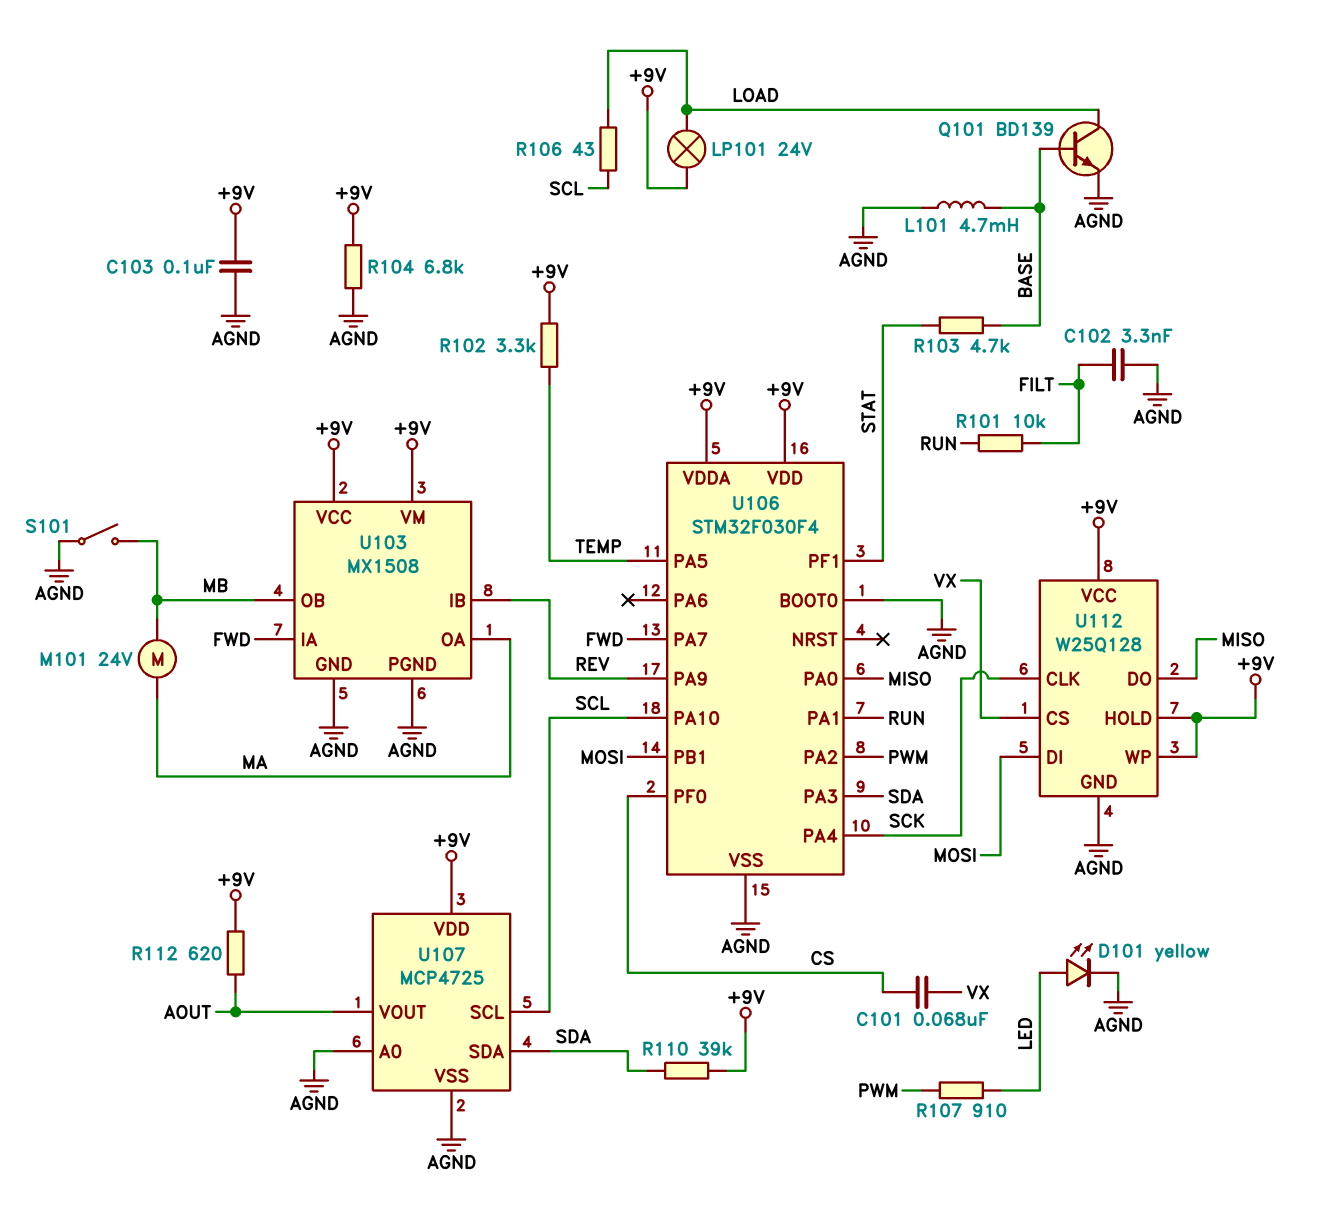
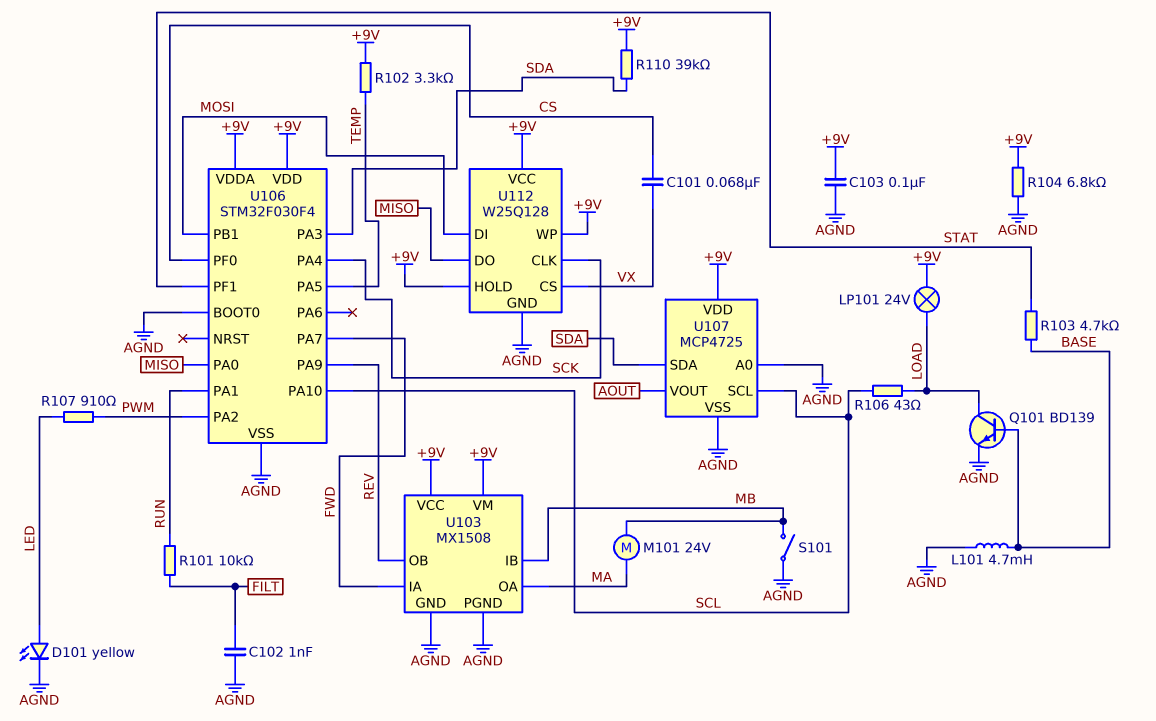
C102: 3.3nF (AGND, FILT) -> 1nF (AGND, FILT)
R112: 620 (+9V, AOUT) -> none
U103 pin IB: REV -> MB
U103 pin OB: MB -> REV

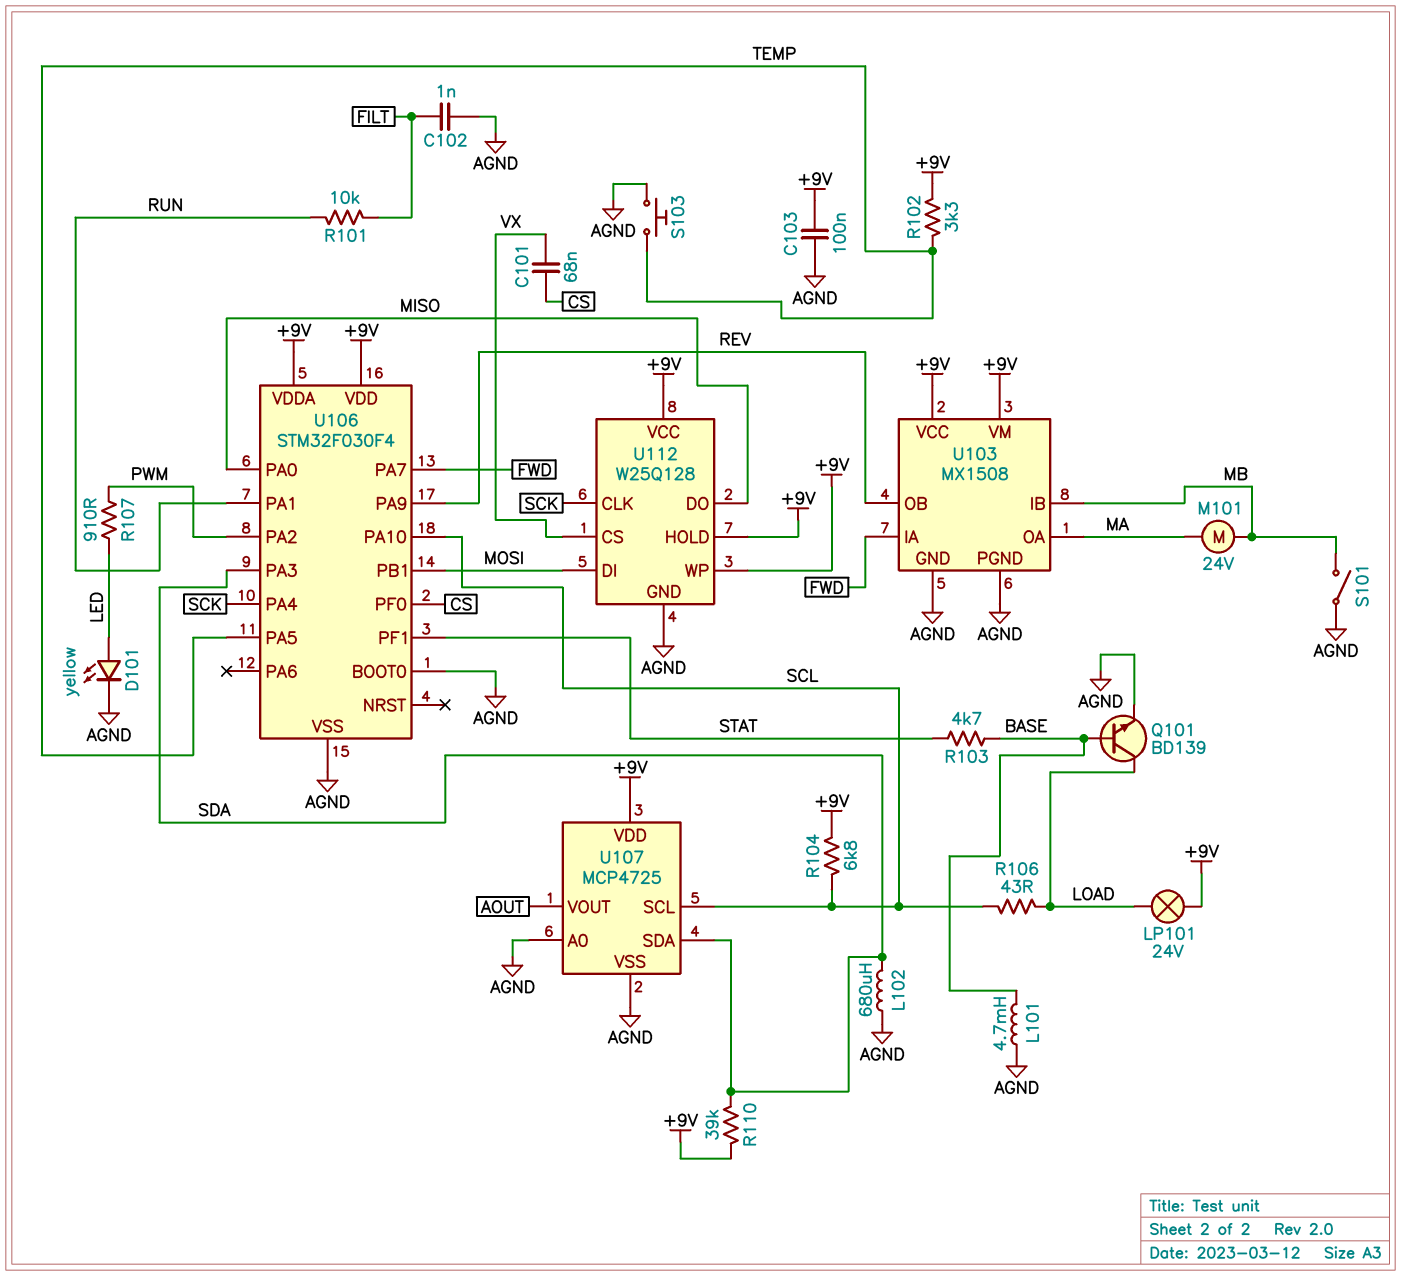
L102: none -> 680uH (AGND, SDA)
R104: 6.8k (+9V, AGND) -> 6.8k (+9V, SCL)
S103: none -> button (AGND, TEMP)

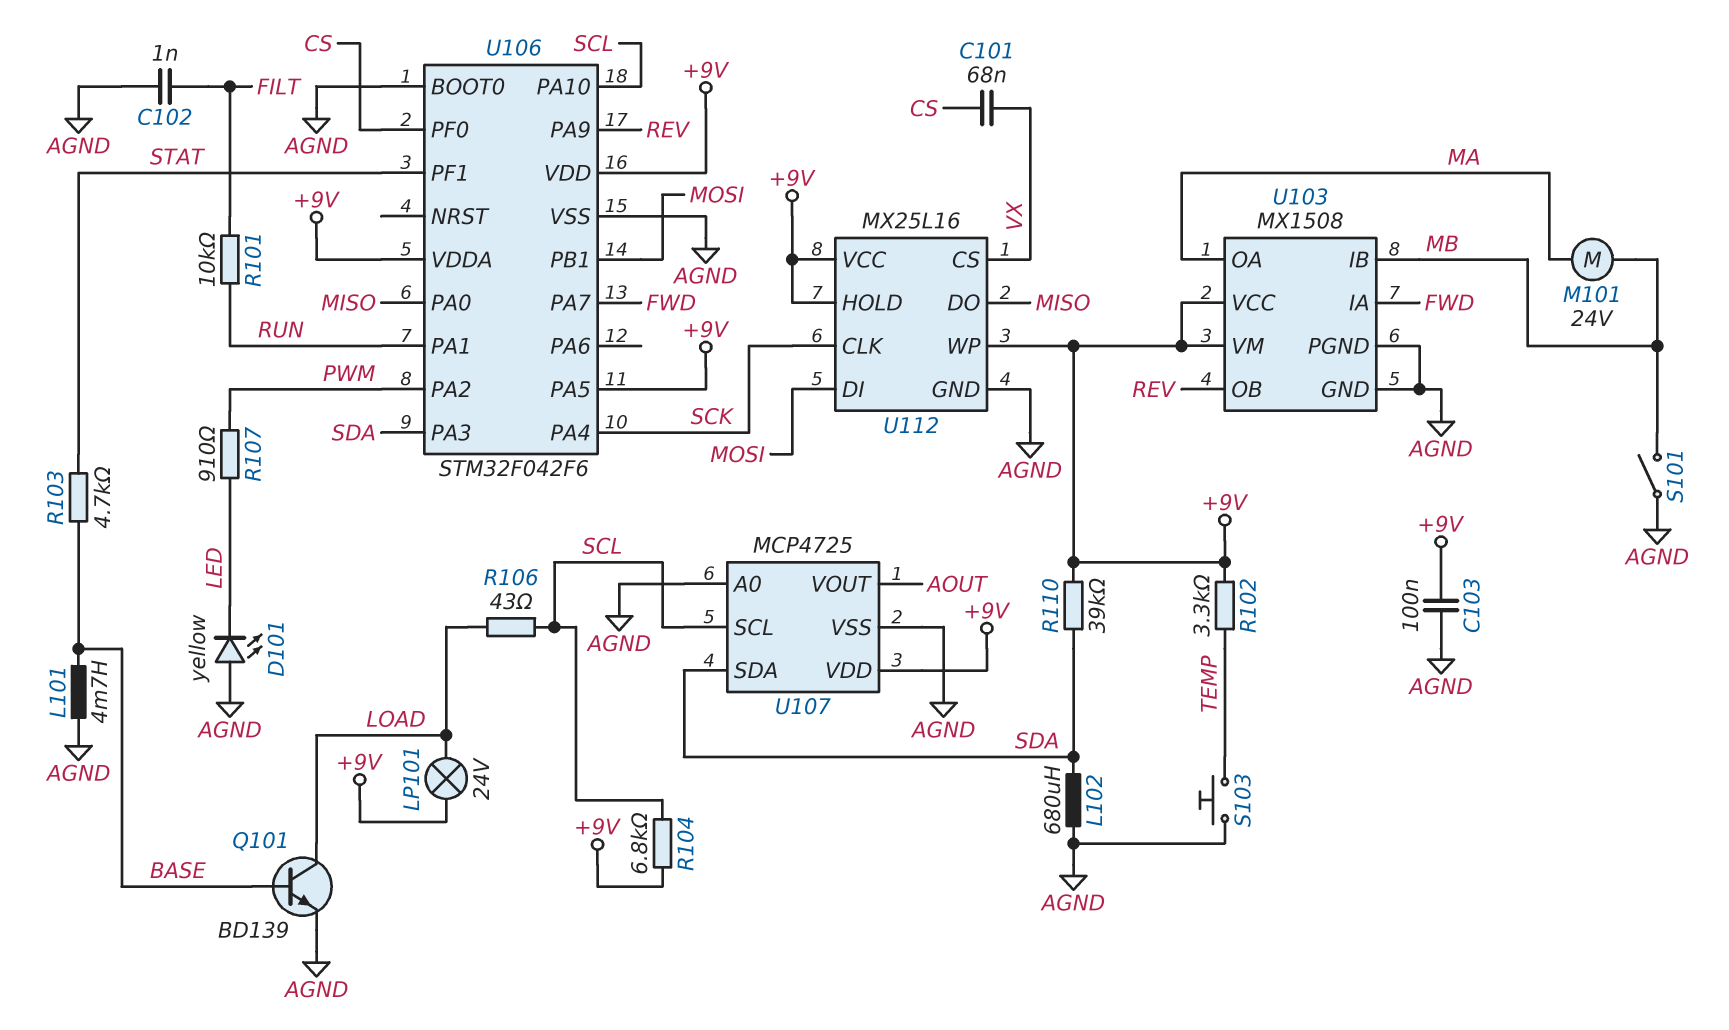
D101: LED yellow (A LED, K AGND) -> LED yellow (A AGND, K LED)
U106: STM32F030F4 -> STM32F042F6
U106 pin PA5: TEMP -> +9V
U112: W25Q128 -> MX25L16

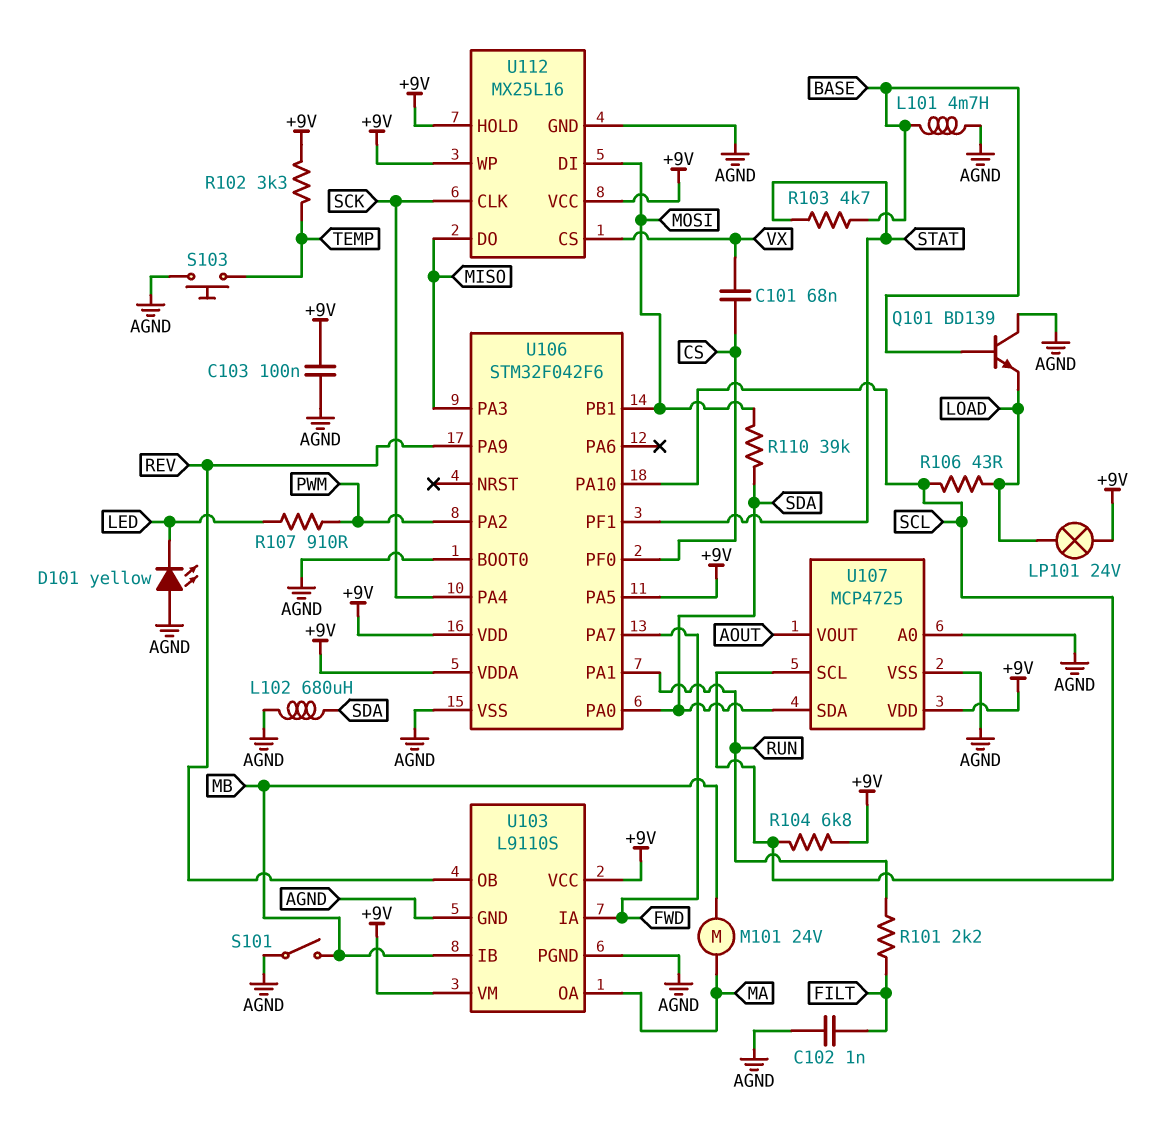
Q101: NPN BD139 (B BASE, C LOAD, E AGND) -> NPN BD139 (B BASE, C AGND, E LOAD)
R101: 10k (FILT, RUN) -> 2.2k (FILT, RUN)
R110: 39k (+9V, SDA) -> 39k (MOSI, SDA)
U103: MX1508 -> L9110S
U106 pin PA0: MISO -> SDA
U106 pin PA3: SDA -> MISO

